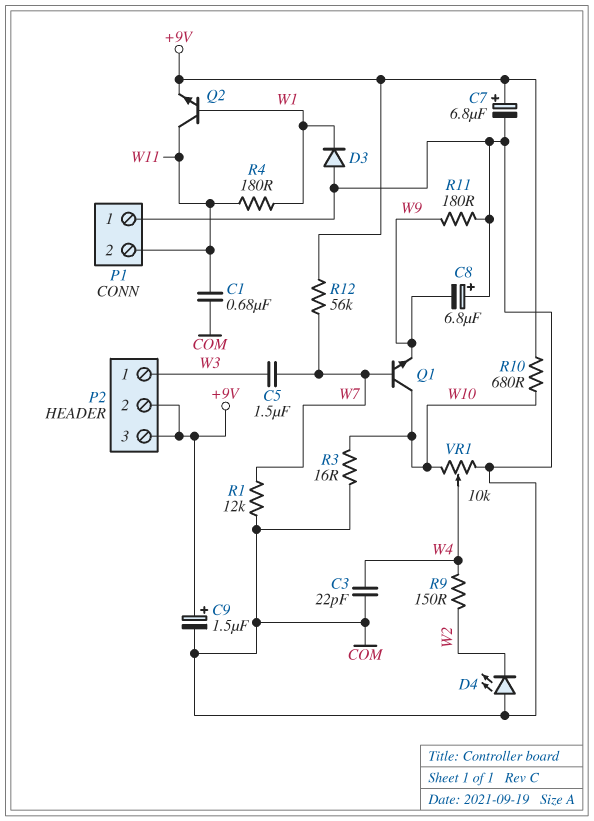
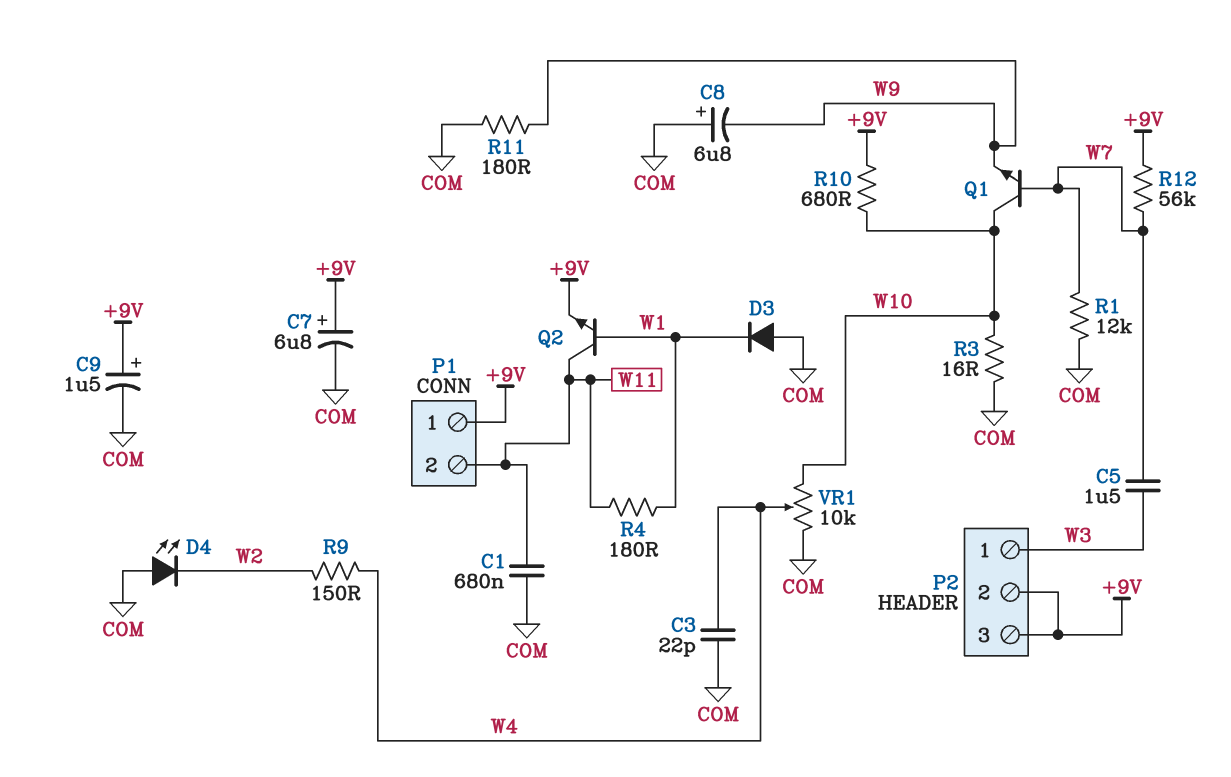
P1 pin 1: COM -> +9V

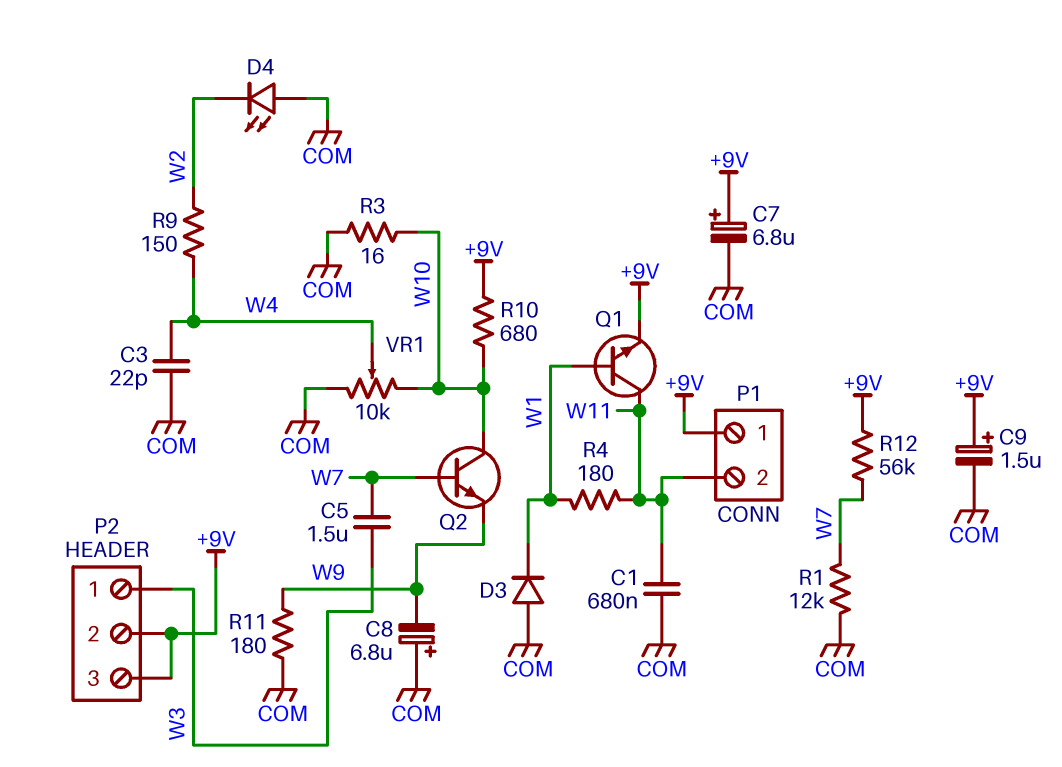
Q1: NPN (B W7, C W10, E W9) -> NPN (B W1, C W11, E +9V)
Q2: NPN (B W1, C W11, E +9V) -> NPN (B W7, C W10, E W9)

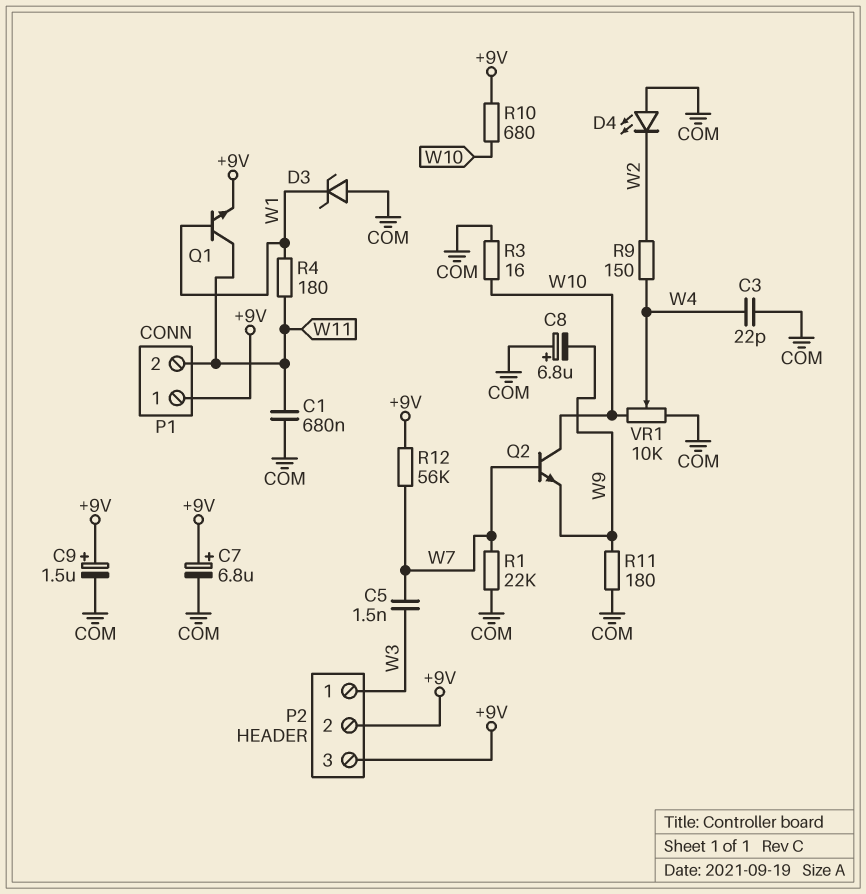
C5: 1.5uF (W3, W7) -> 1.5nF (W3, W7)
D3: diode (A COM, K W1) -> zener (A COM, K W1)
R1: 12k (COM, W7) -> 22k (COM, W7)

